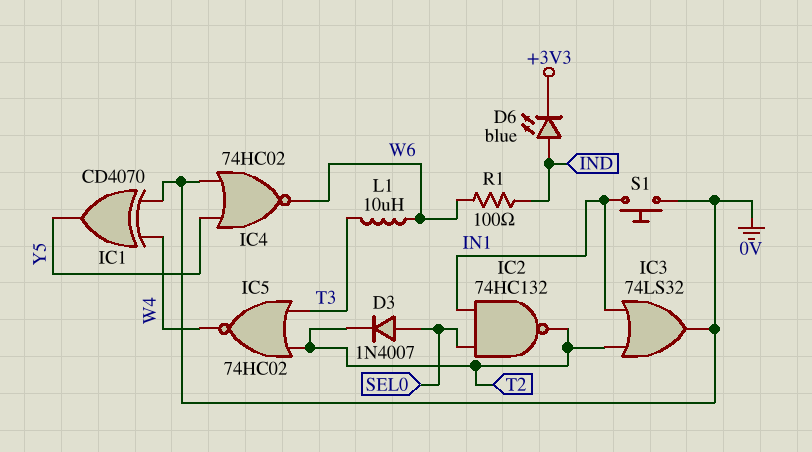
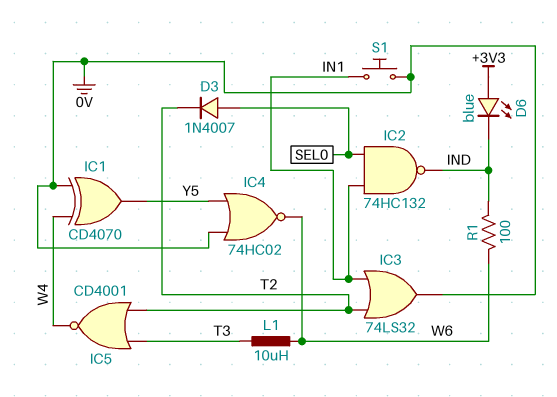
D6: LED blue (A IND, K +3V3) -> LED blue (A +3V3, K IND)
IC2: NAND 74HC132 (in IN1, in SEL0, out T2) -> NAND 74HC132 (in IN1, in SEL0, out IND)
IC5: NOR 74HC02 (in T2, in T3, out W4) -> NOR CD4001 (in T2, in T3, out W4)

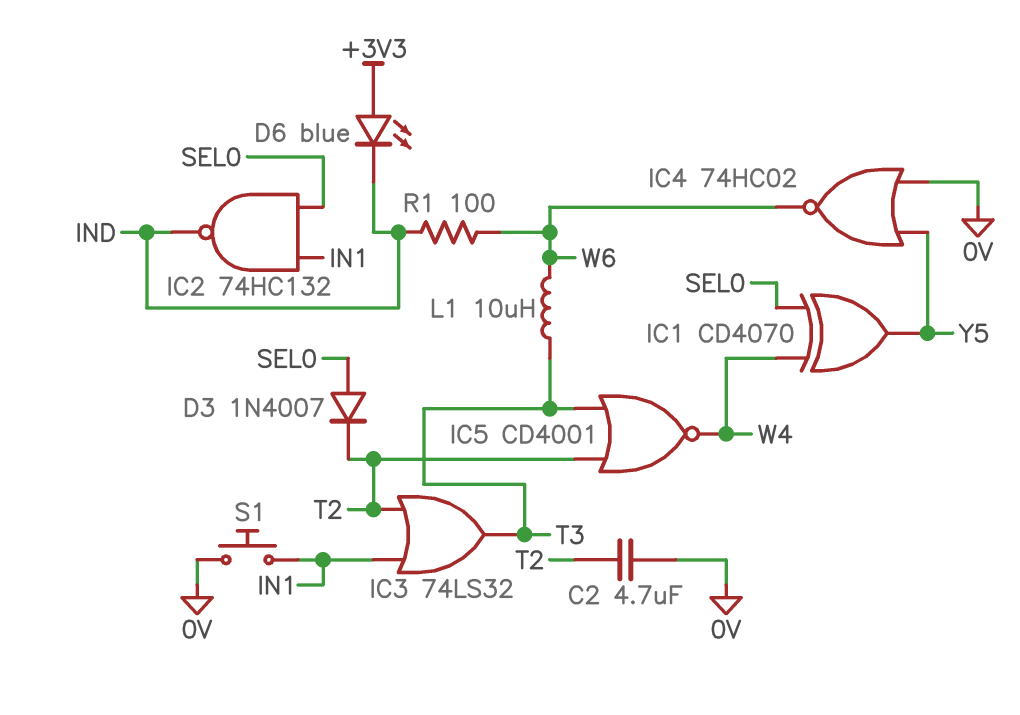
C2: none -> 4.7uF (0V, T2)
IC1: XOR CD4070 (in 0V, in W4, out Y5) -> XOR CD4070 (in SEL0, in W4, out Y5)
IC3: OR 74LS32 (in IN1, in T2, out 0V) -> OR 74LS32 (in IN1, in T2, out T3)

